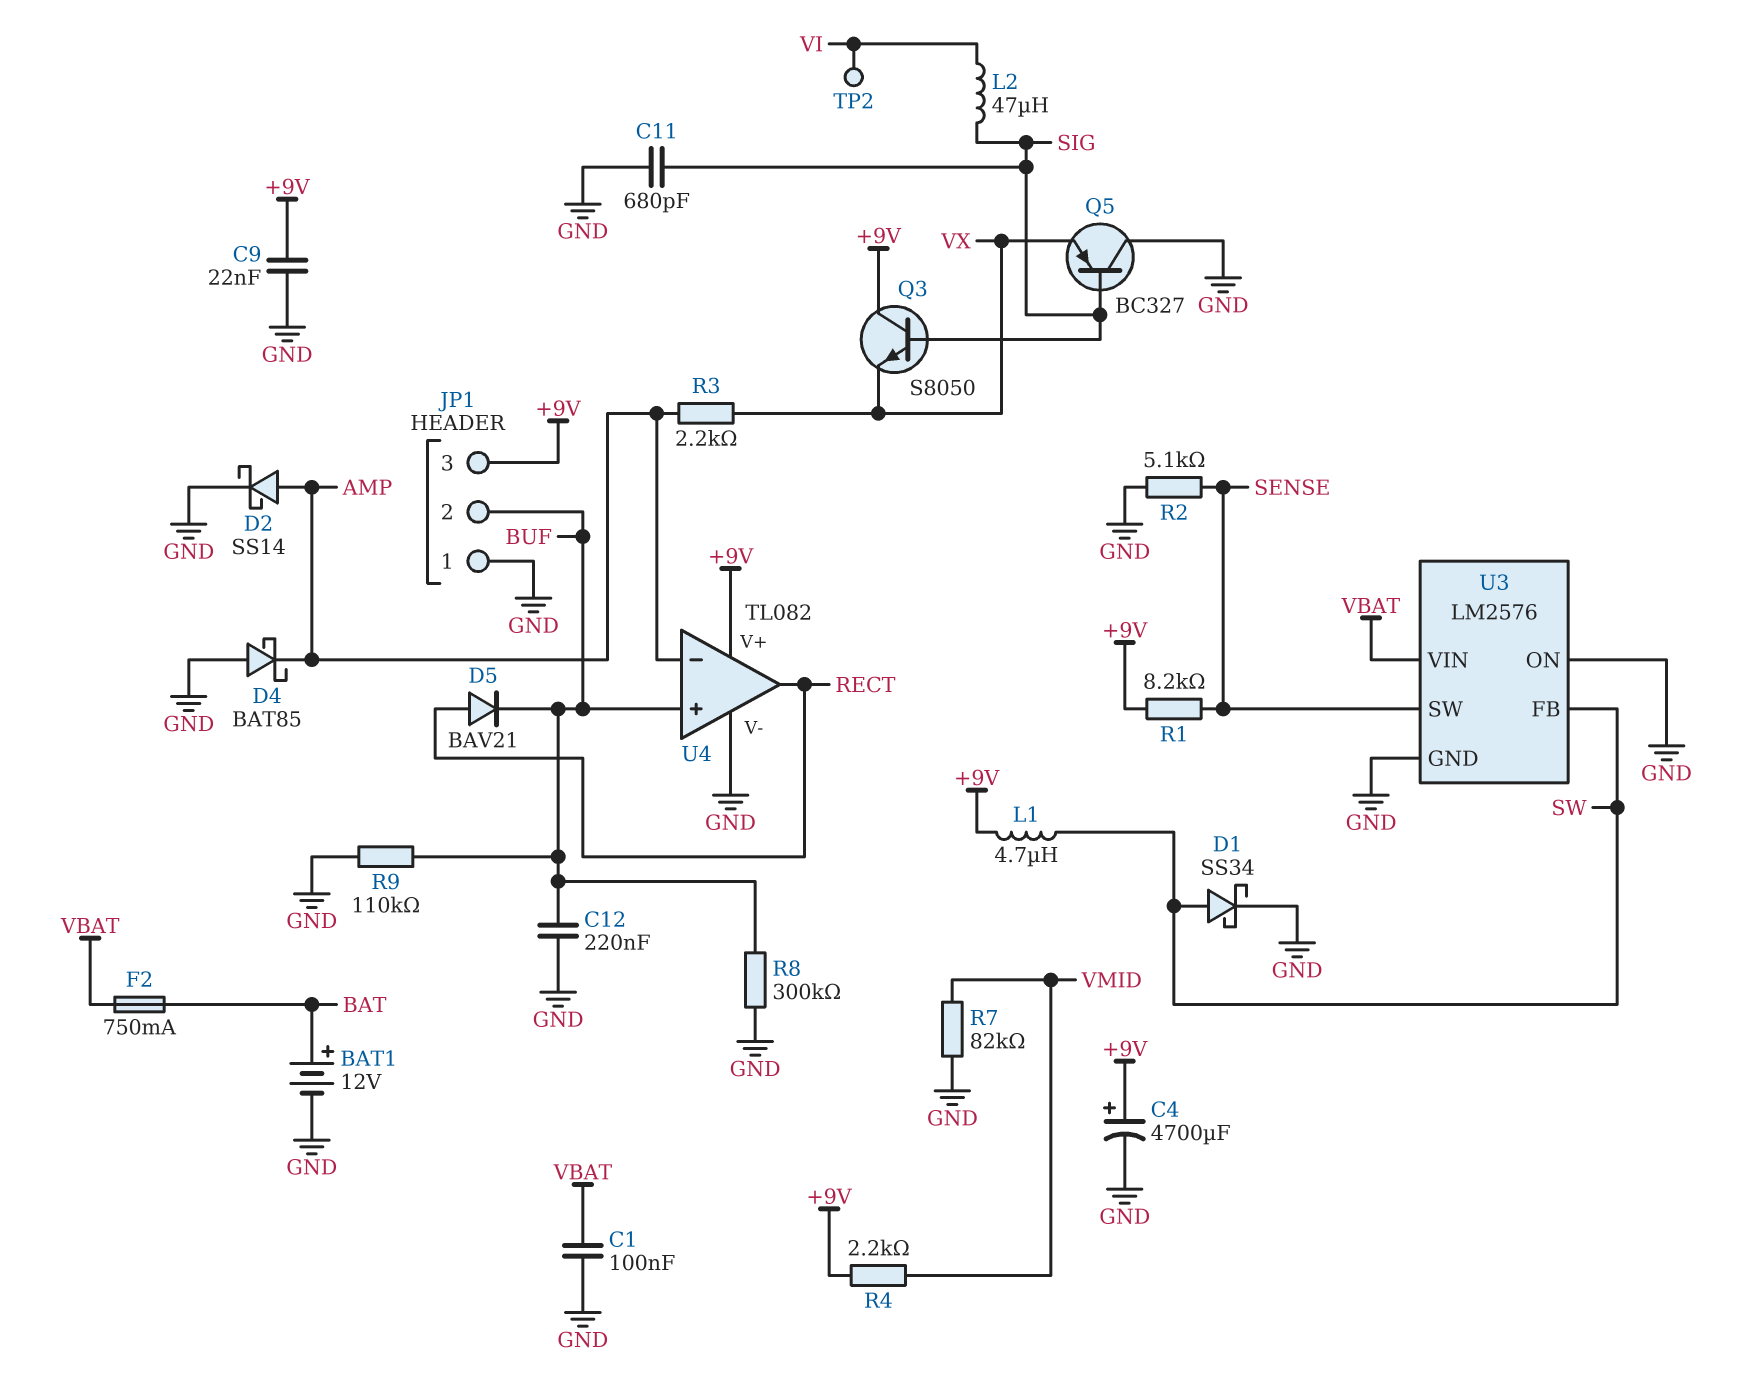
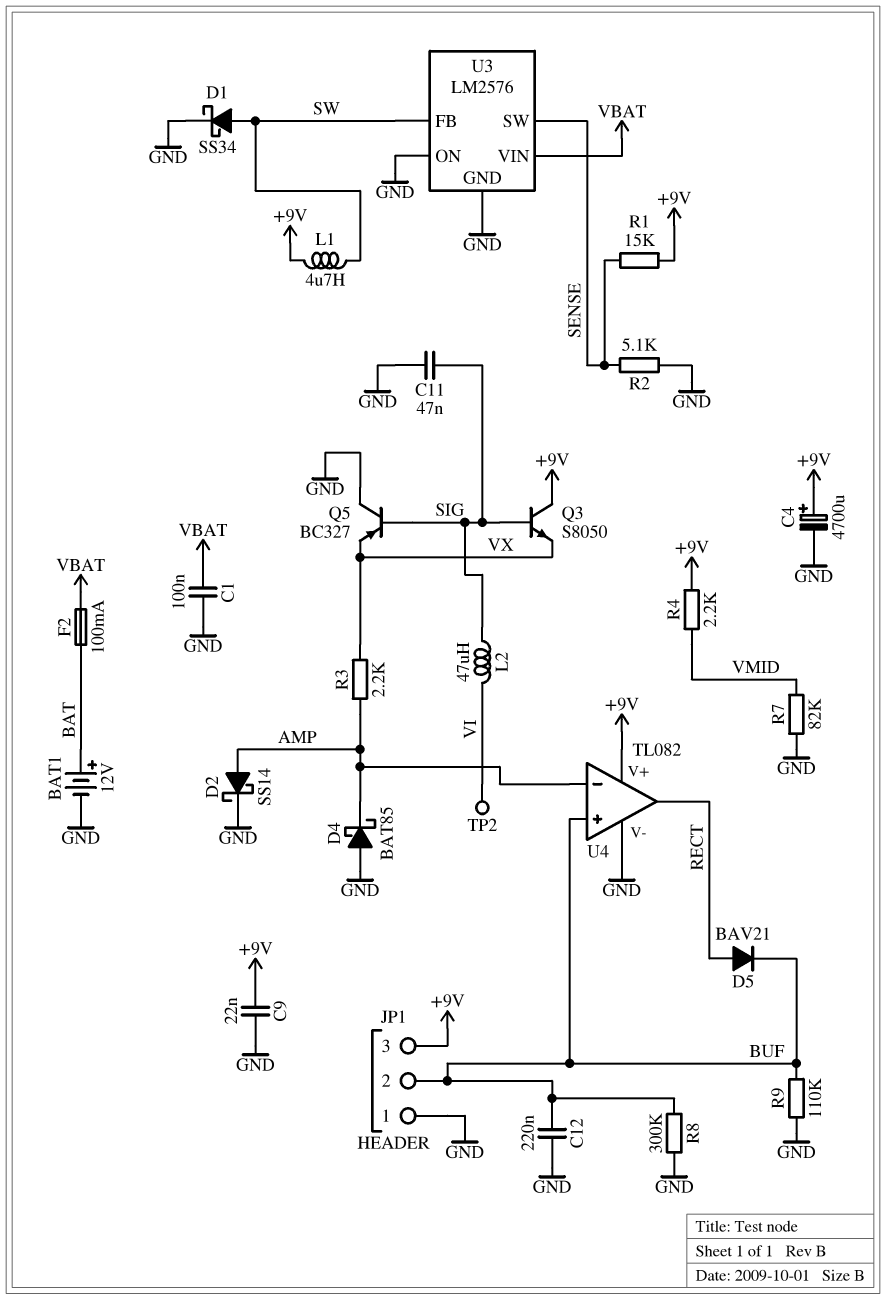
C11: 680pF (GND, SIG) -> 47nF (GND, SIG)
F2: 750mA (BAT, VBAT) -> 100mA (BAT, VBAT)
R1: 8.2k (+9V, SENSE) -> 15k (+9V, SENSE)

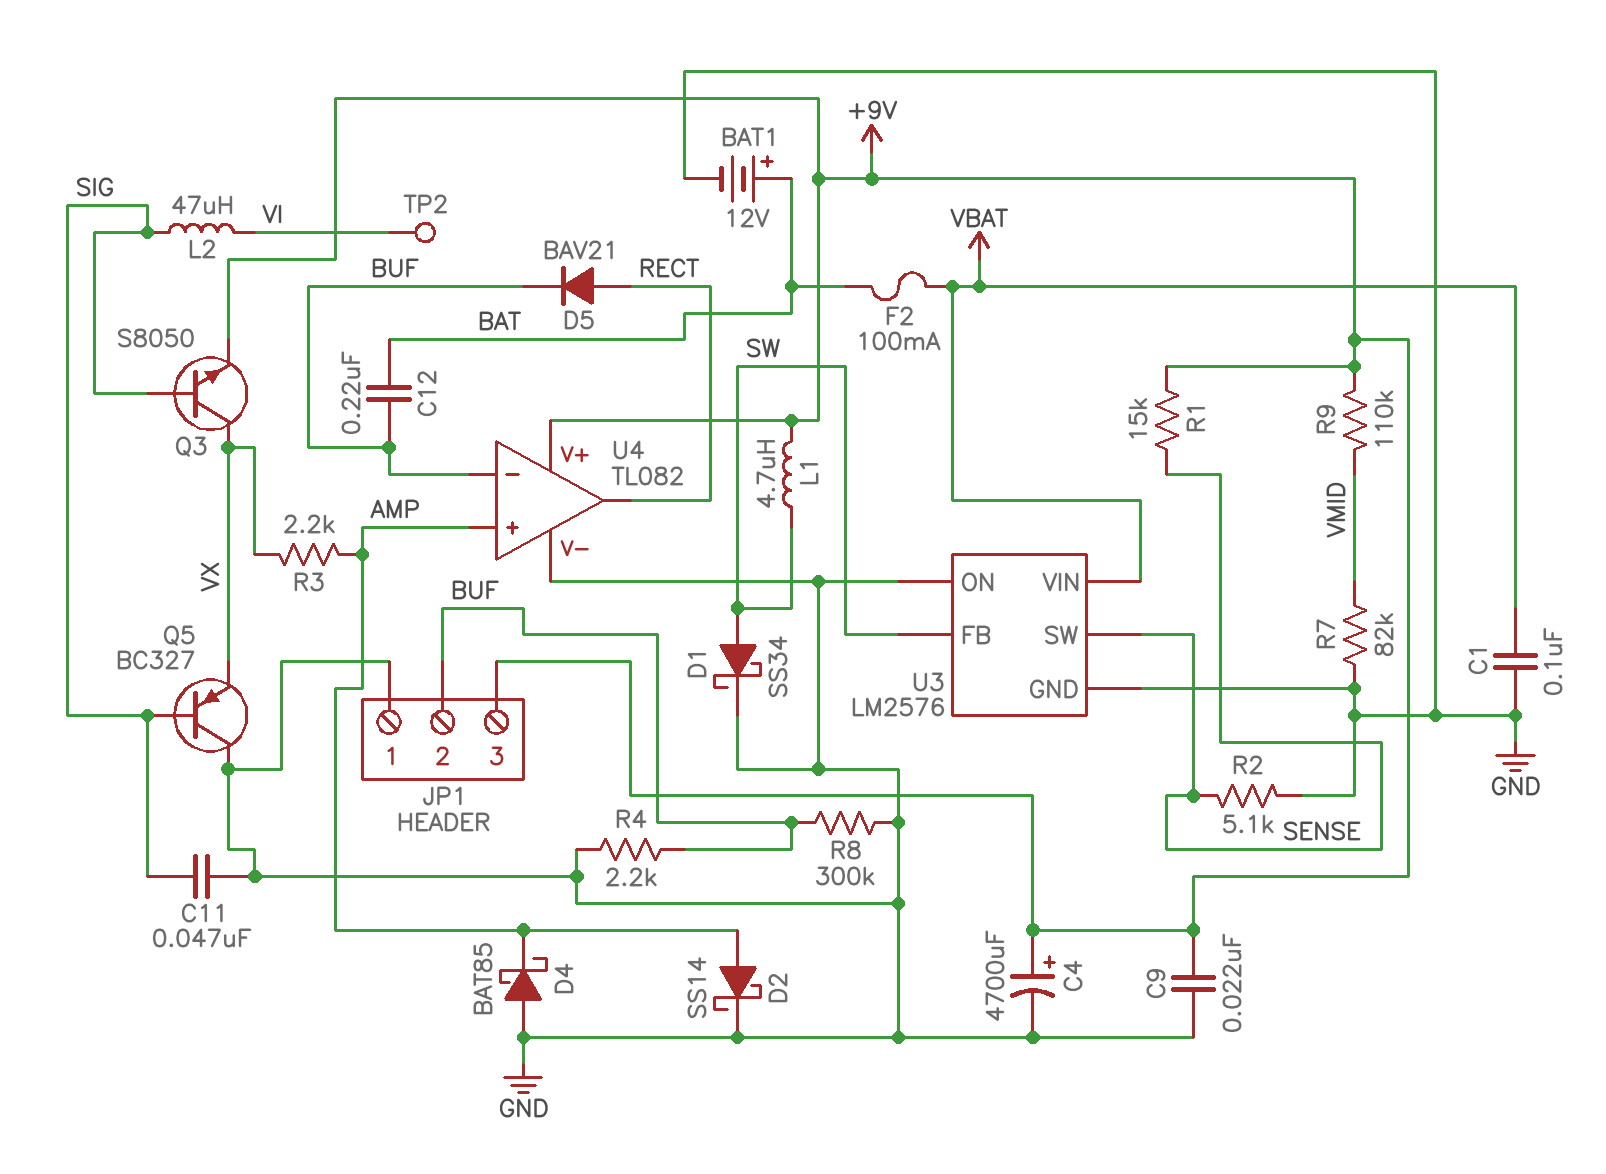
C12: 220nF (BUF, GND) -> 220nF (BAT, BUF)
Q3: NPN S8050 (B SIG, C +9V, E VX) -> NPN S8050 (B SIG, C VX, E +9V)
R4: 2.2k (+9V, VMID) -> 2.2k (BUF, GND)
R9: 110k (BUF, GND) -> 110k (+9V, VMID)
U4 pin in+: BUF -> AMP
U4 pin in-: AMP -> BUF

